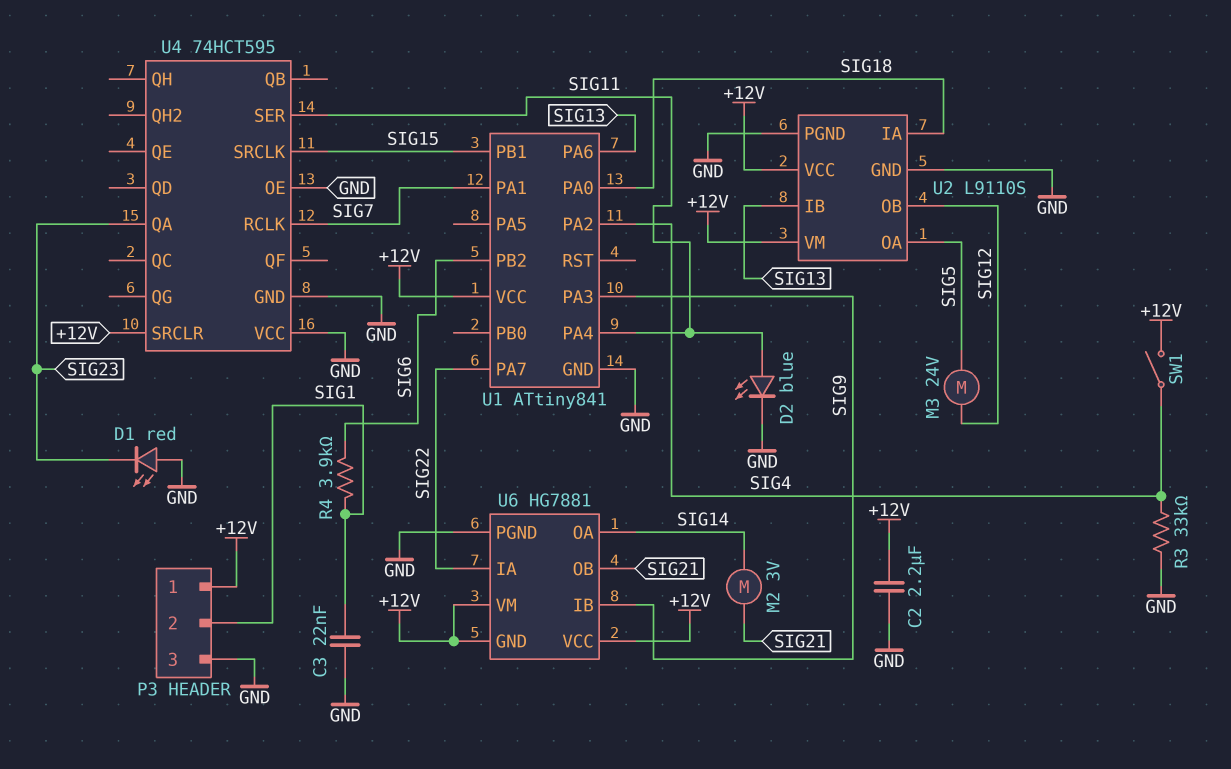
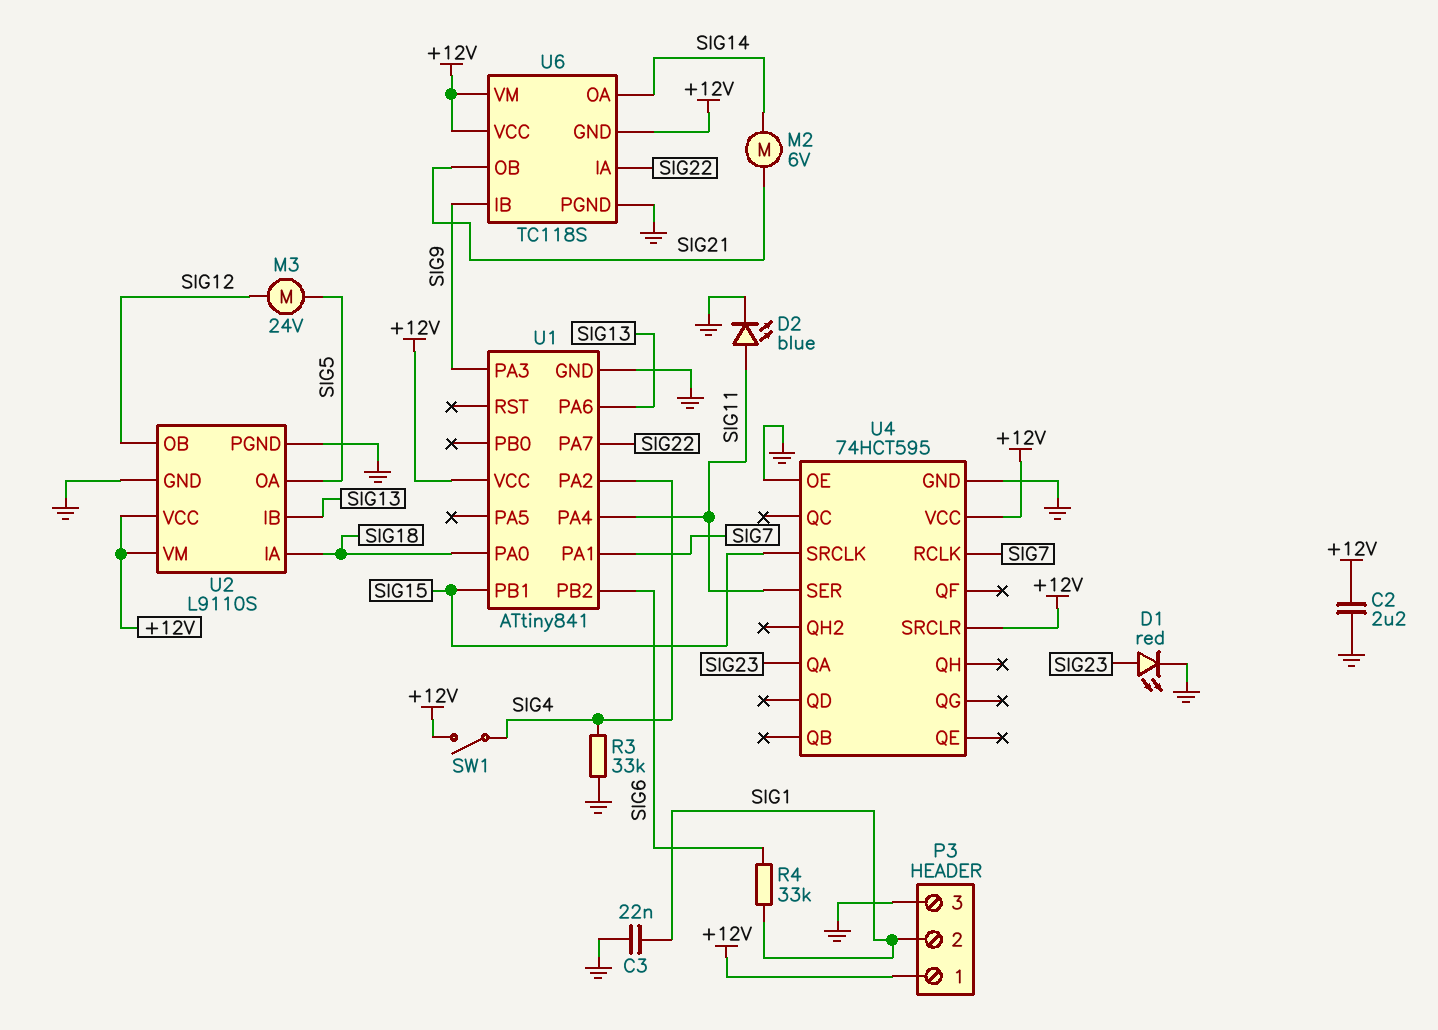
D1: LED red (A GND, K SIG23) -> LED red (A SIG23, K GND)
M2: motor 3V (SIG14, SIG21) -> motor 6V (SIG14, SIG21)
R4: 3.9k (SIG1, SIG6) -> 33k (SIG1, SIG6)
U4 pin VCC: GND -> +12V
U6: HG7881 -> TC118S

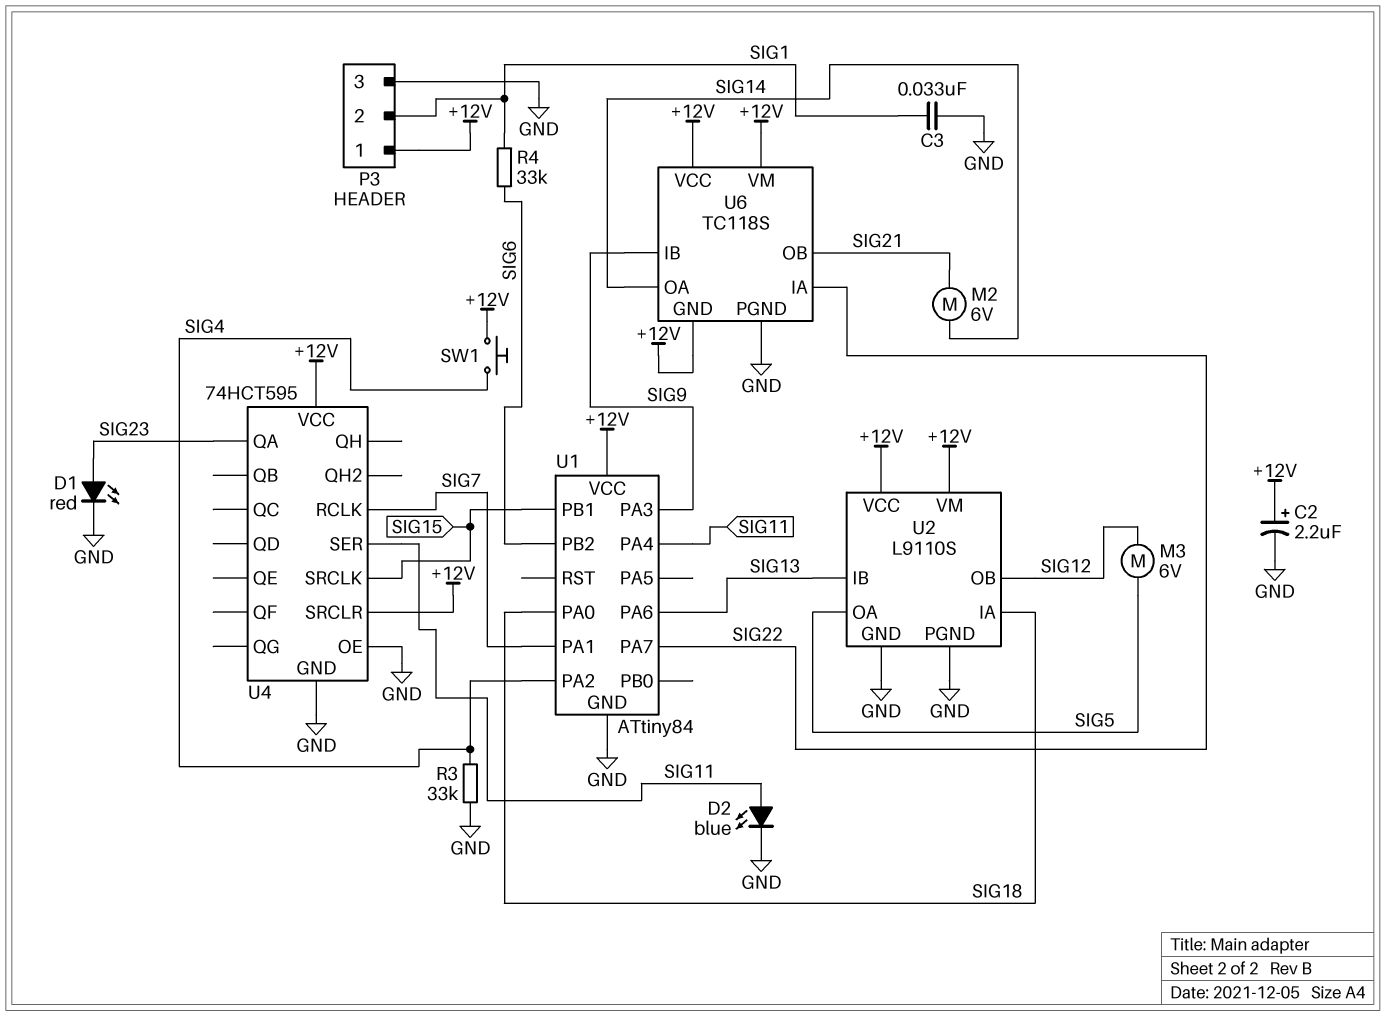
C2: 2.2uF (+12V, GND) -> 2.2uF (plus +12V, minus GND)
C3: 22nF (GND, SIG1) -> 33nF (GND, SIG1)
M3: motor 24V (SIG5, SIG12) -> motor 6V (SIG5, SIG12)
SW1: switch (+12V, SIG4) -> button (+12V, SIG4)
U1: ATtiny841 -> ATtiny84

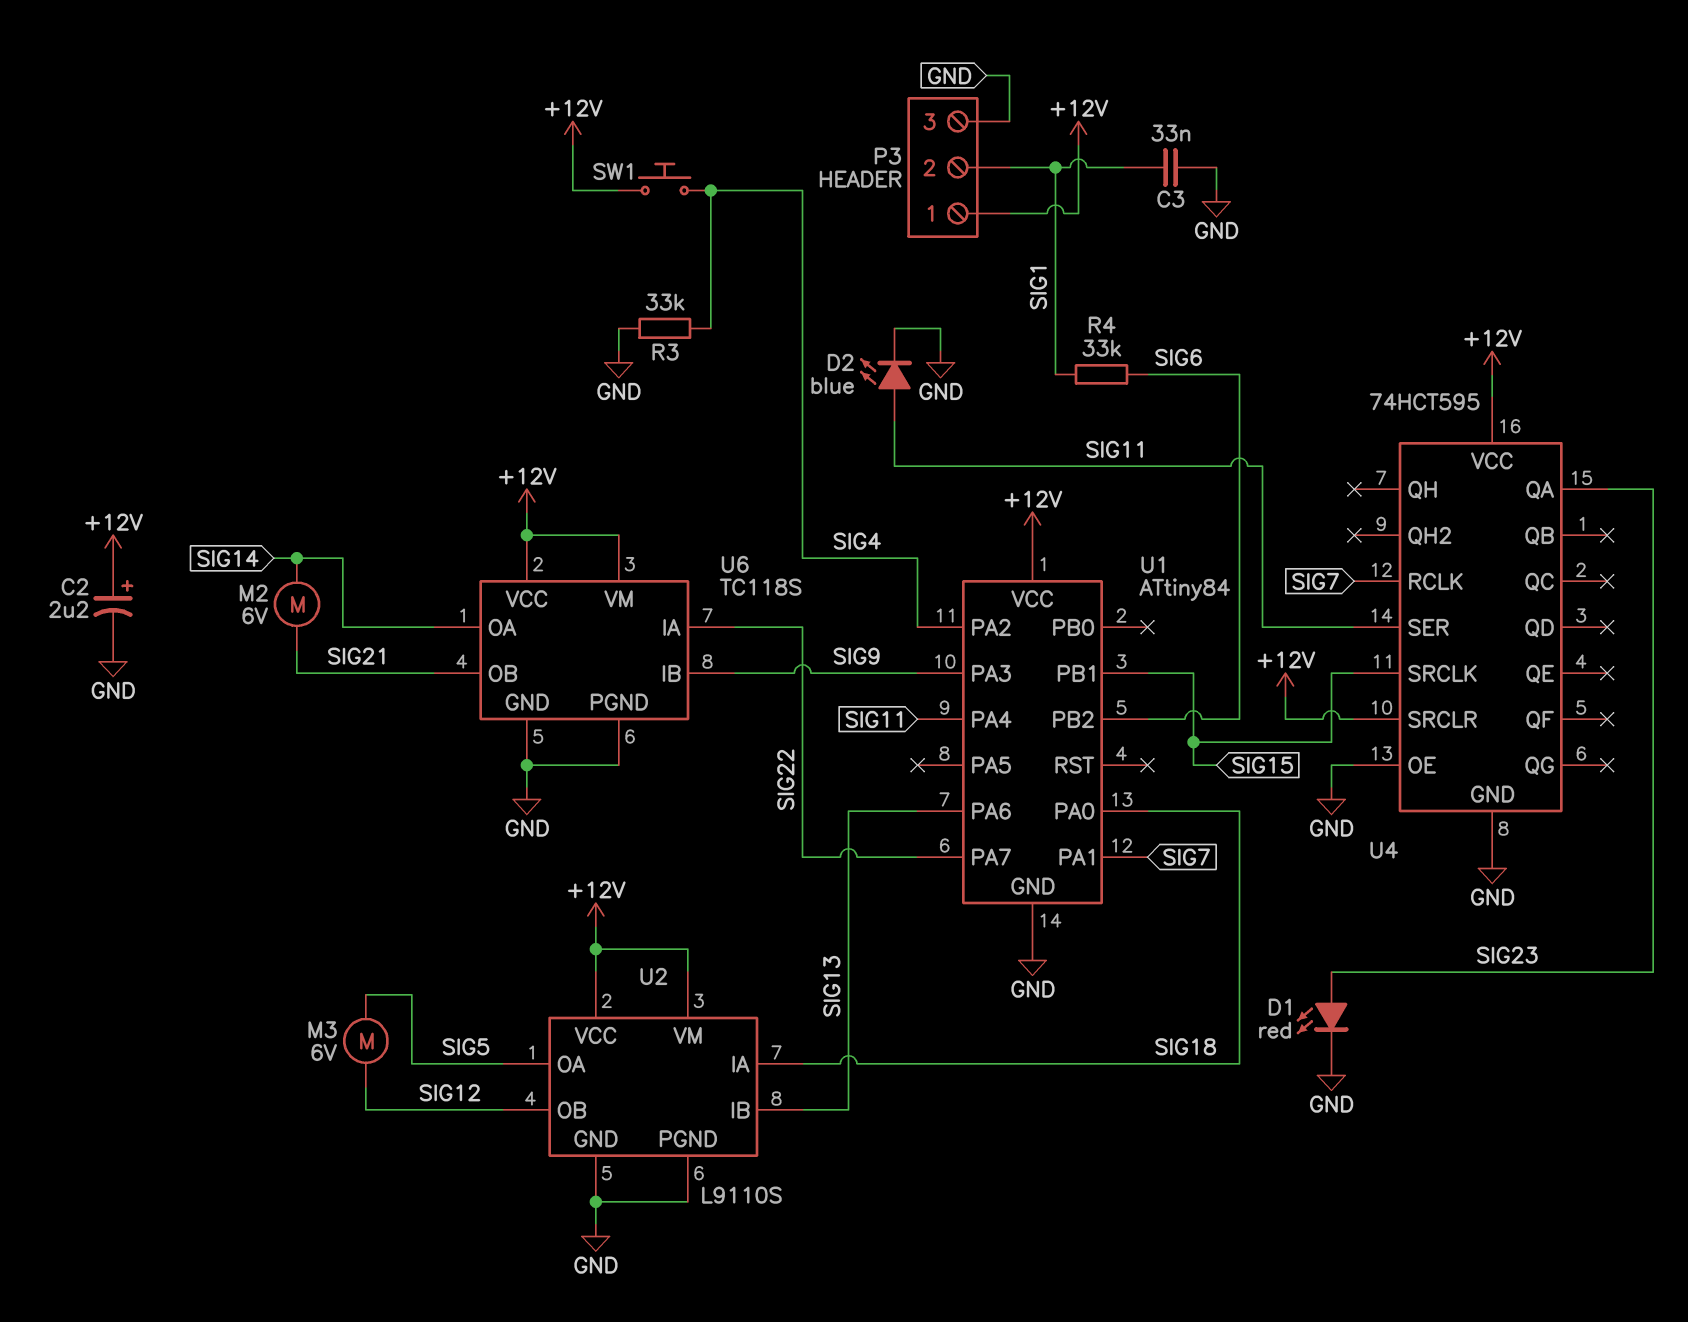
U6 pin GND: +12V -> GND

